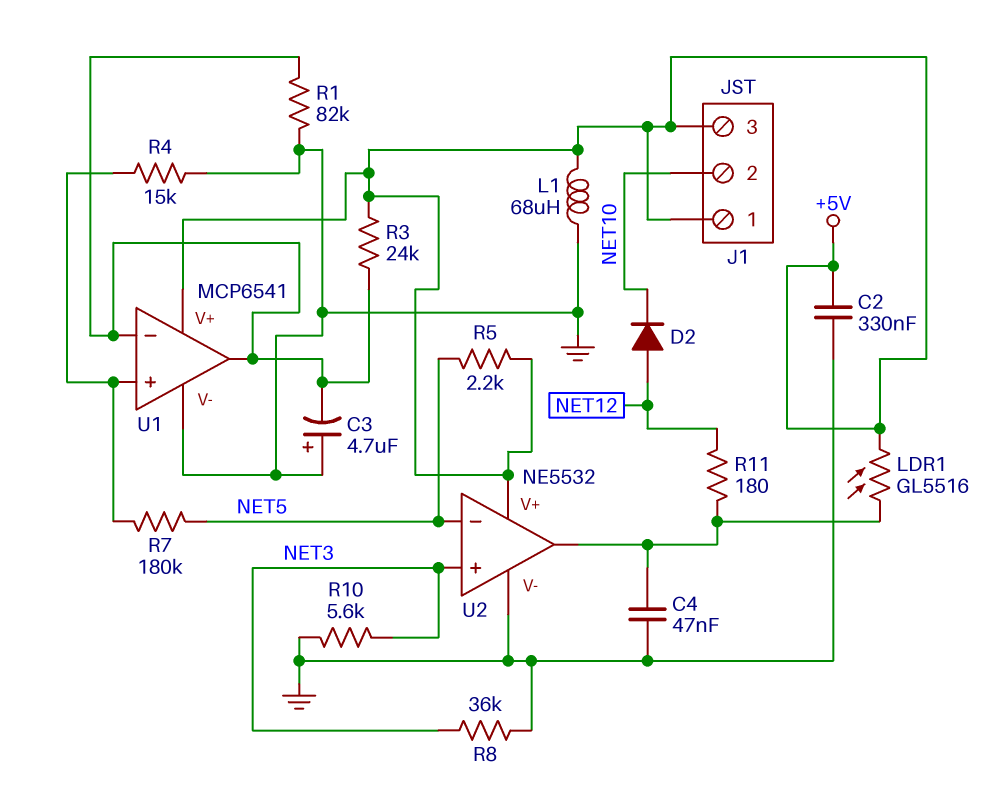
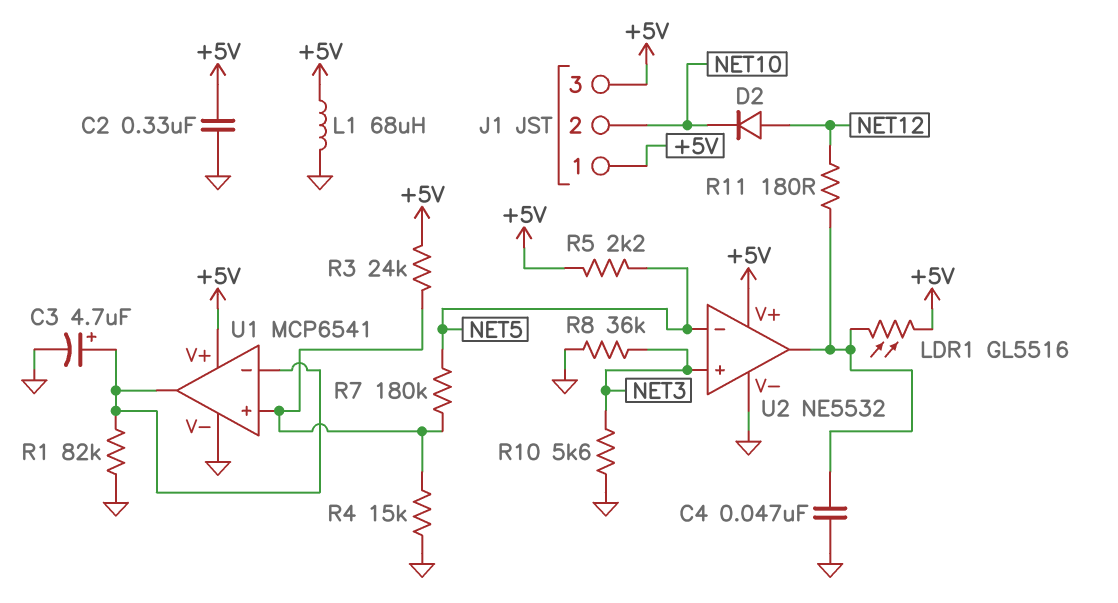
C3: 4.7uF (plus GND, minus U1/in-) -> 4.7uF (plus U1/in-, minus GND)
R3: 24k (+5V, U1/in-) -> 24k (+5V, U1/in+)

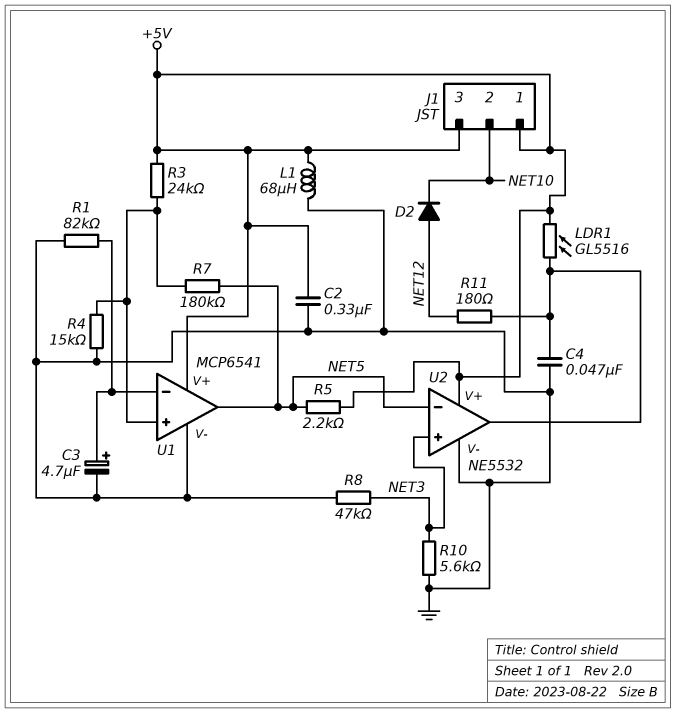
R8: 36k (GND, NET3) -> 47k (GND, NET3)
U1 pin out: U1/in- -> NET5

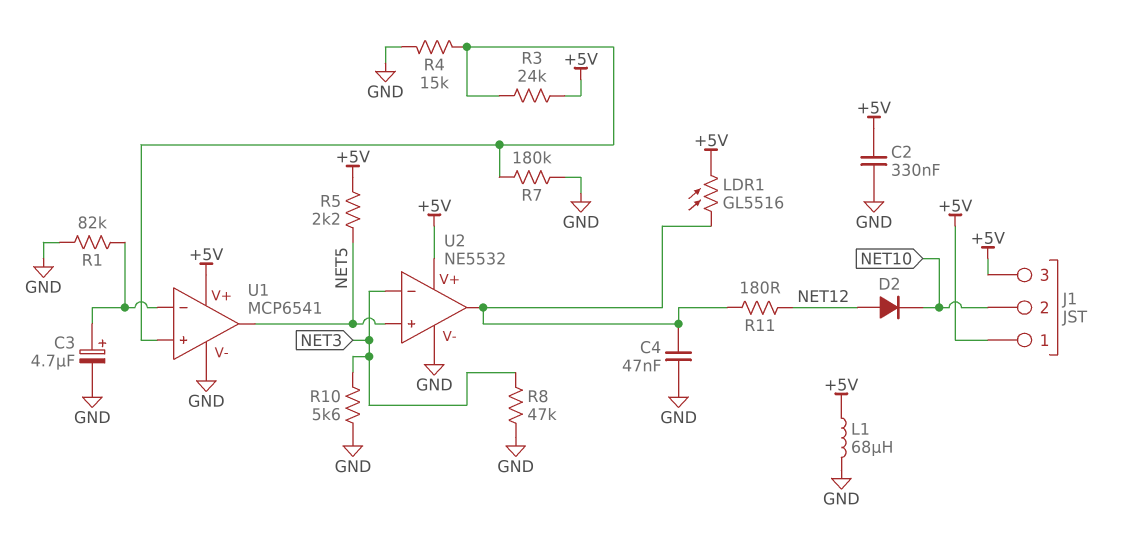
R7: 180k (NET5, U1/in+) -> 180k (GND, U1/in+)
U2 pin in+: NET3 -> NET5
U2 pin in-: NET5 -> NET3

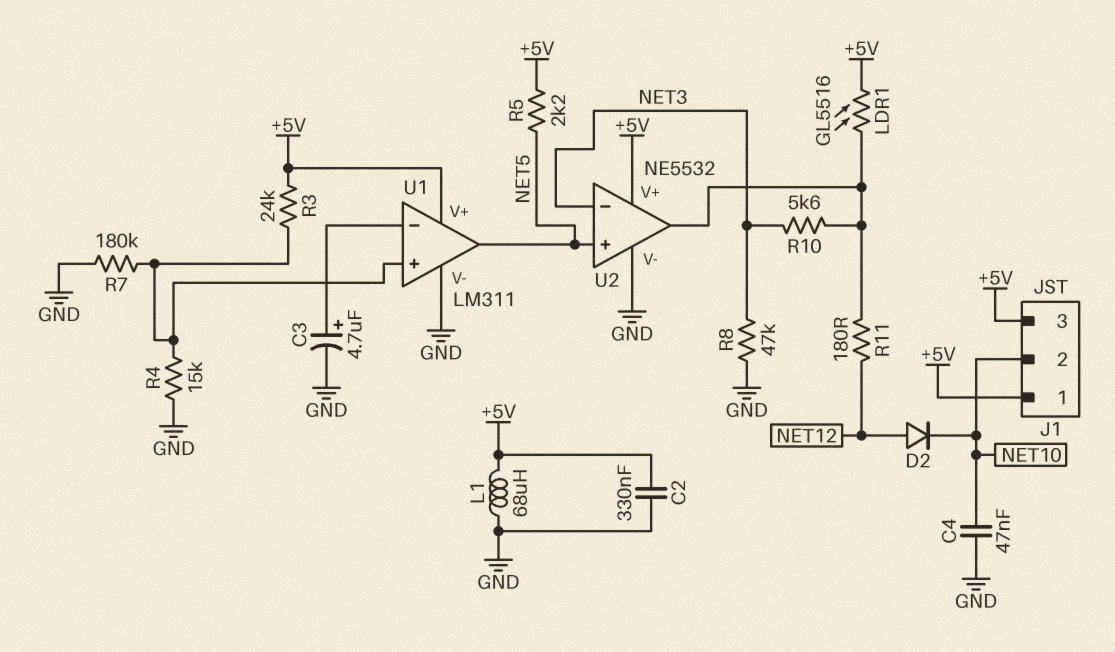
C4: 47nF (GND, U2/out) -> 47nF (GND, NET10)
R1: 82k (GND, U1/in-) -> none
R10: 5.6k (GND, NET3) -> 5.6k (NET3, U2/out)
U1: MCP6541 -> LM311

